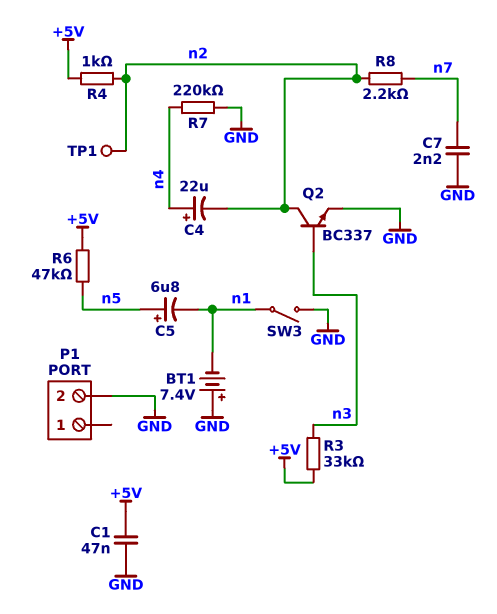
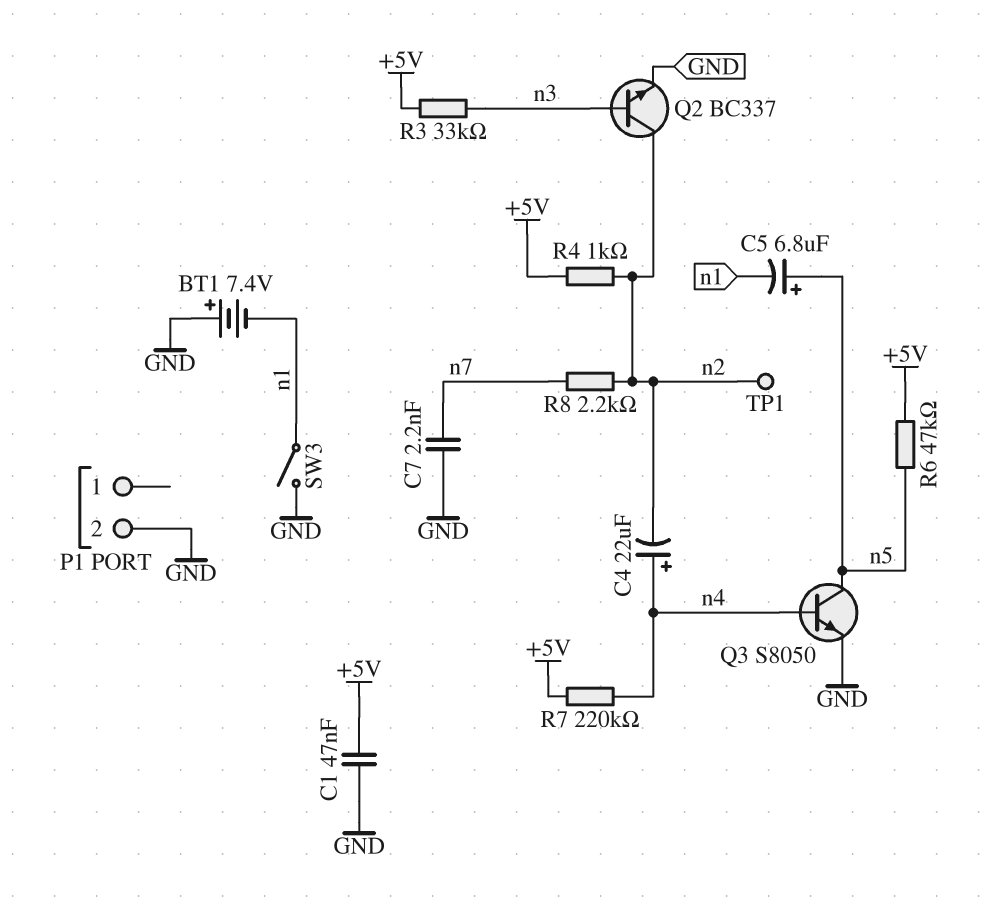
Q3: none -> NPN S8050 (B n4, C n5, E GND)
R7: 220k (GND, n4) -> 220k (+5V, n4)

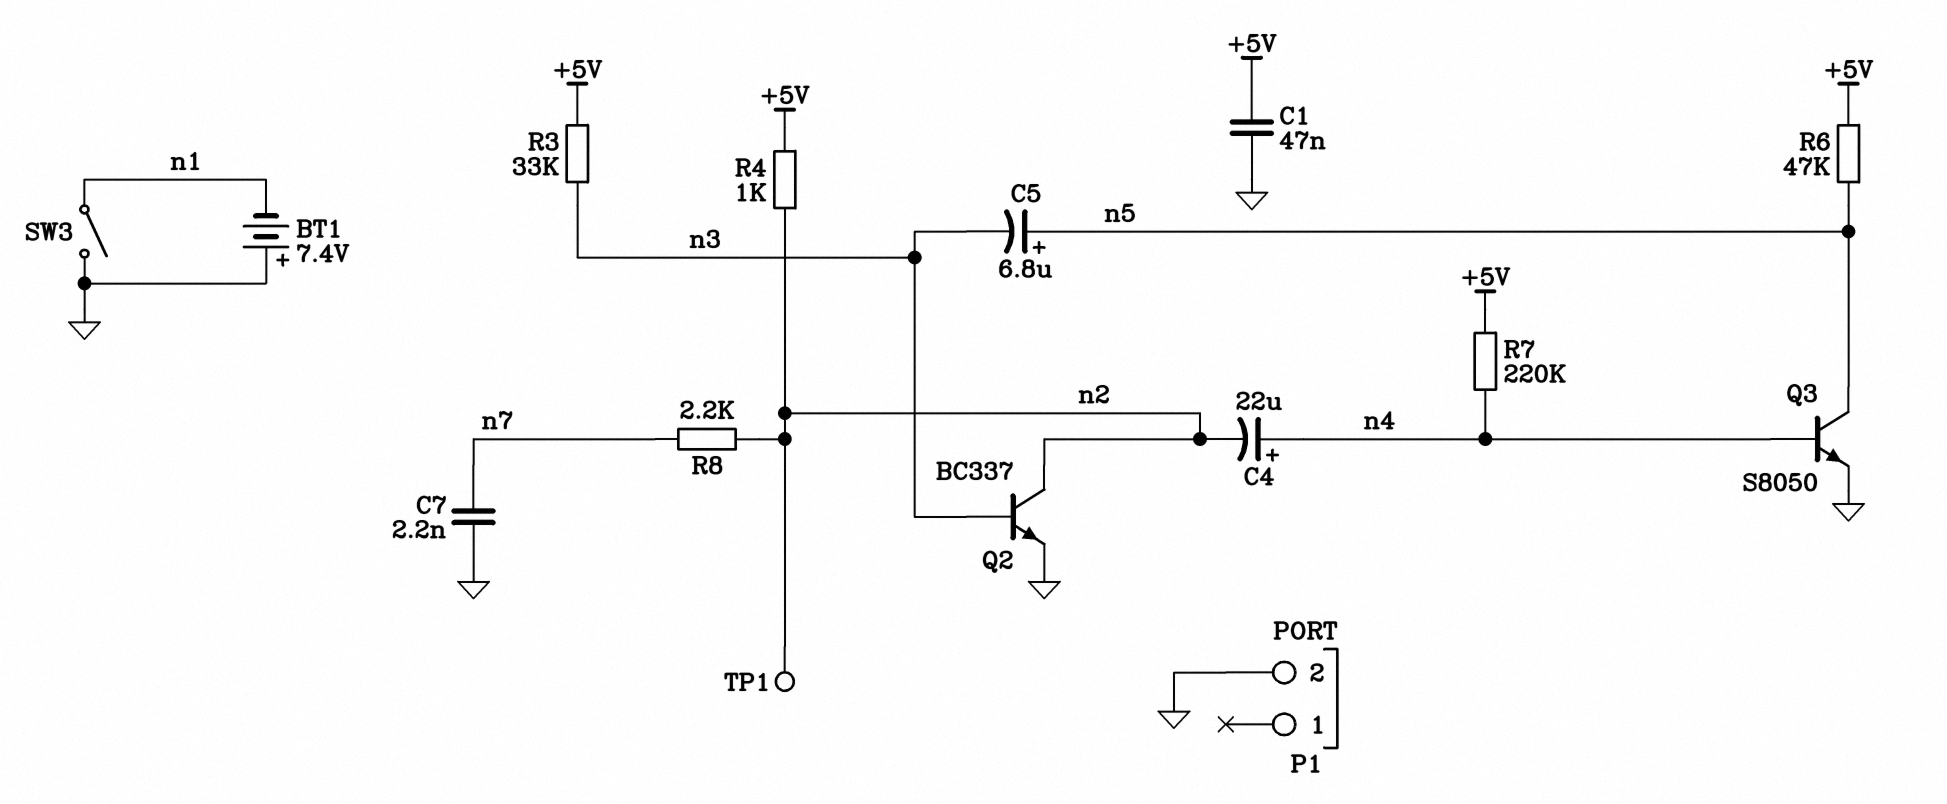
C5: 6.8uF (plus n5, minus n1) -> 6.8uF (plus n5, minus n3)

